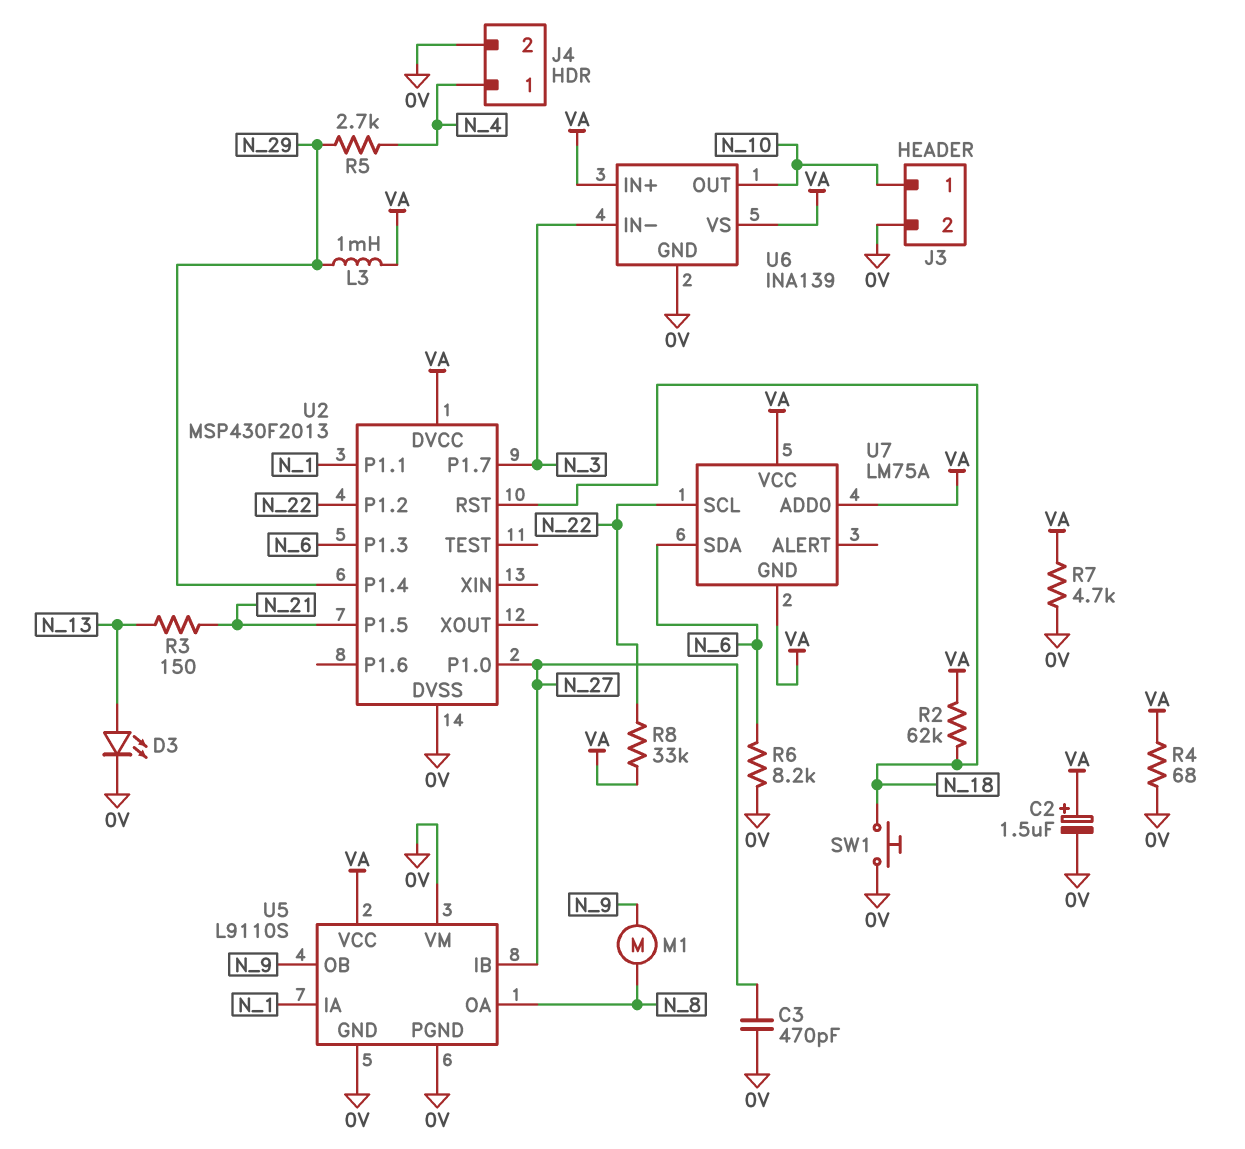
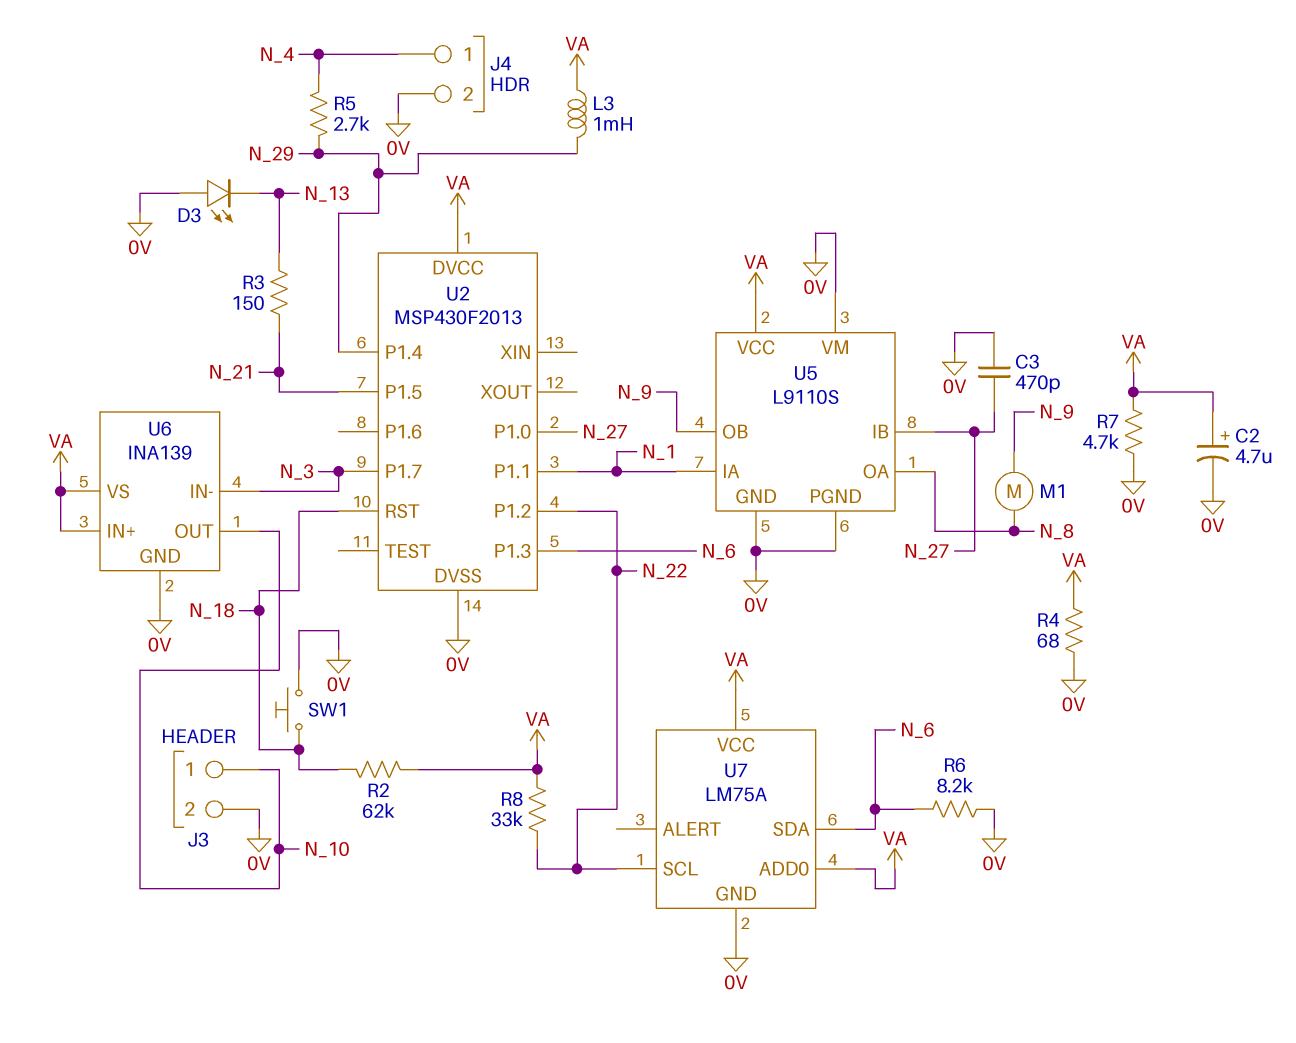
C2: 1.5uF (plus VA, minus 0V) -> 4.7uF (plus VA, minus 0V)
D3: LED (A N_13, K 0V) -> LED (A 0V, K N_13)
U7 pin GND: VA -> 0V

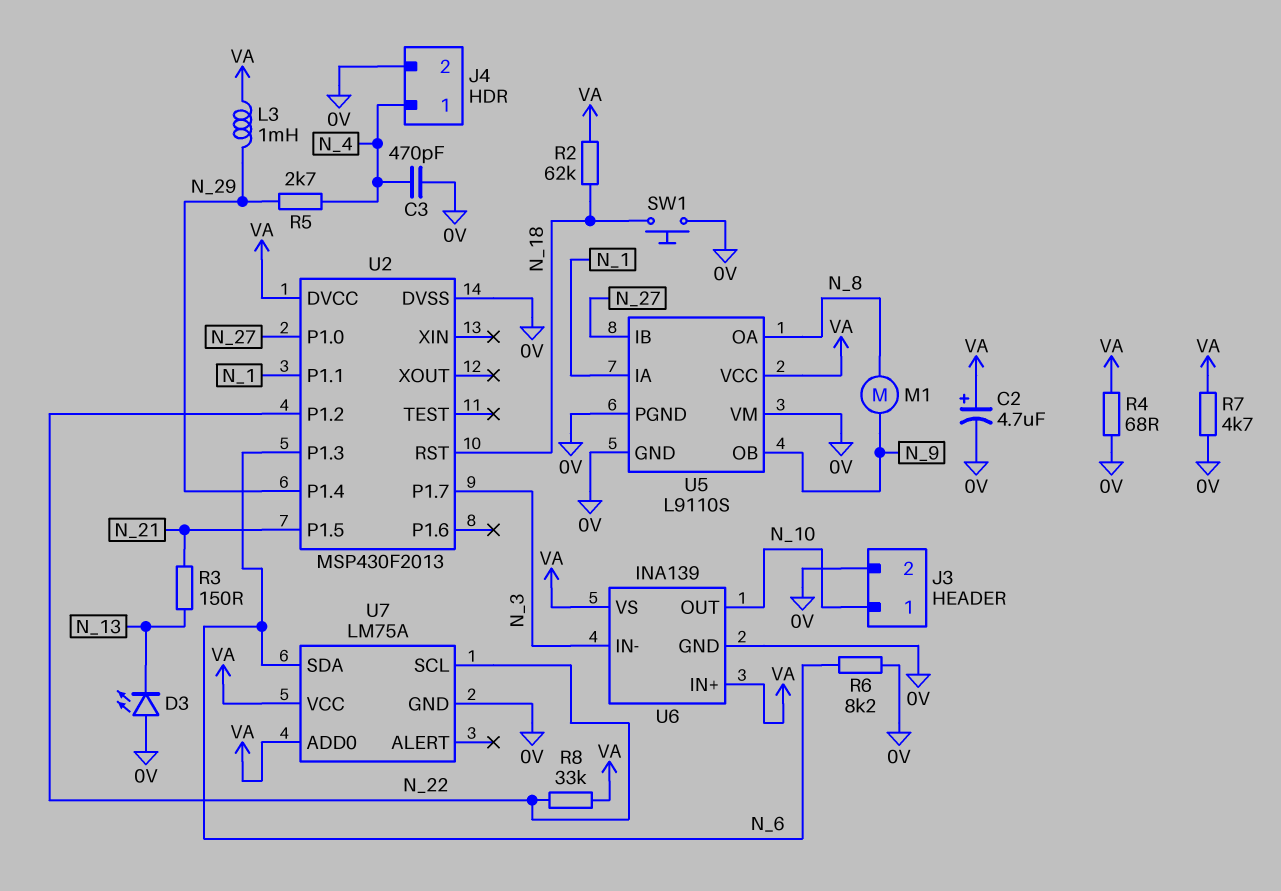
C3: 470pF (0V, N_27) -> 470pF (0V, N_4)

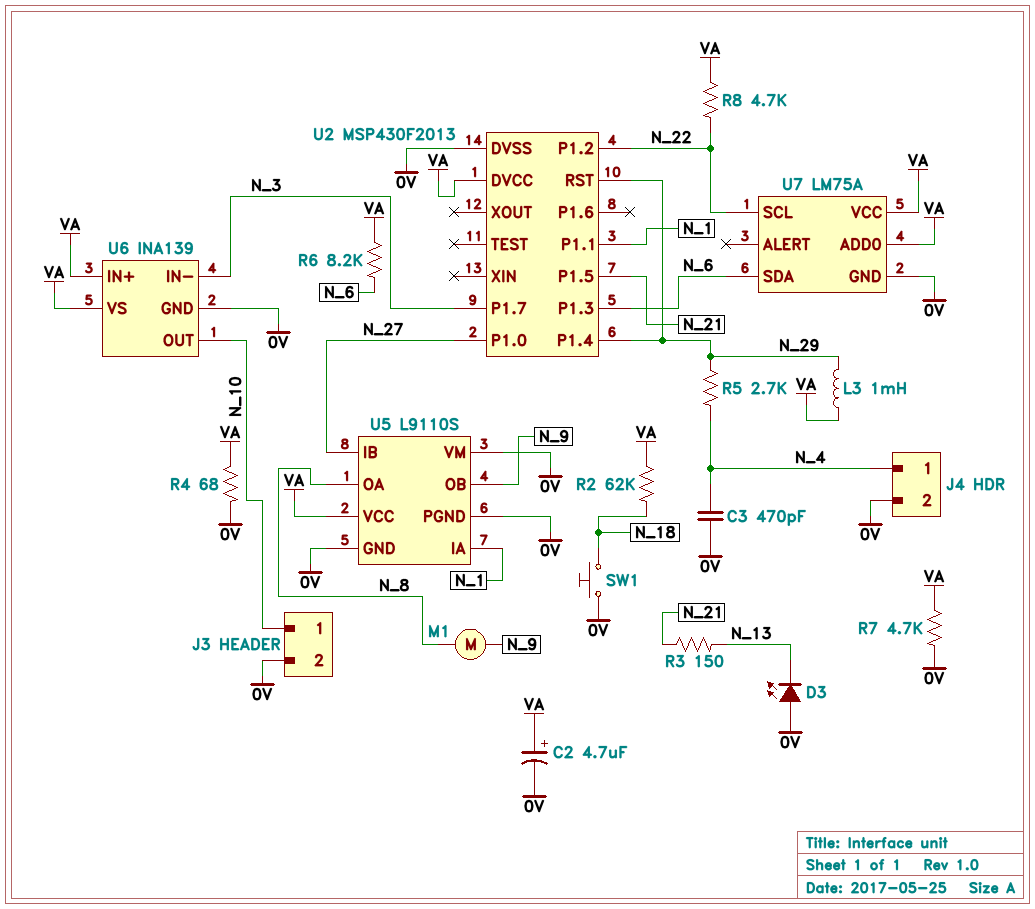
R6: 8.2k (0V, N_6) -> 8.2k (N_6, VA)
R8: 33k (N_22, VA) -> 4.7k (N_22, VA)
U2 pin RST: N_18 -> N_29

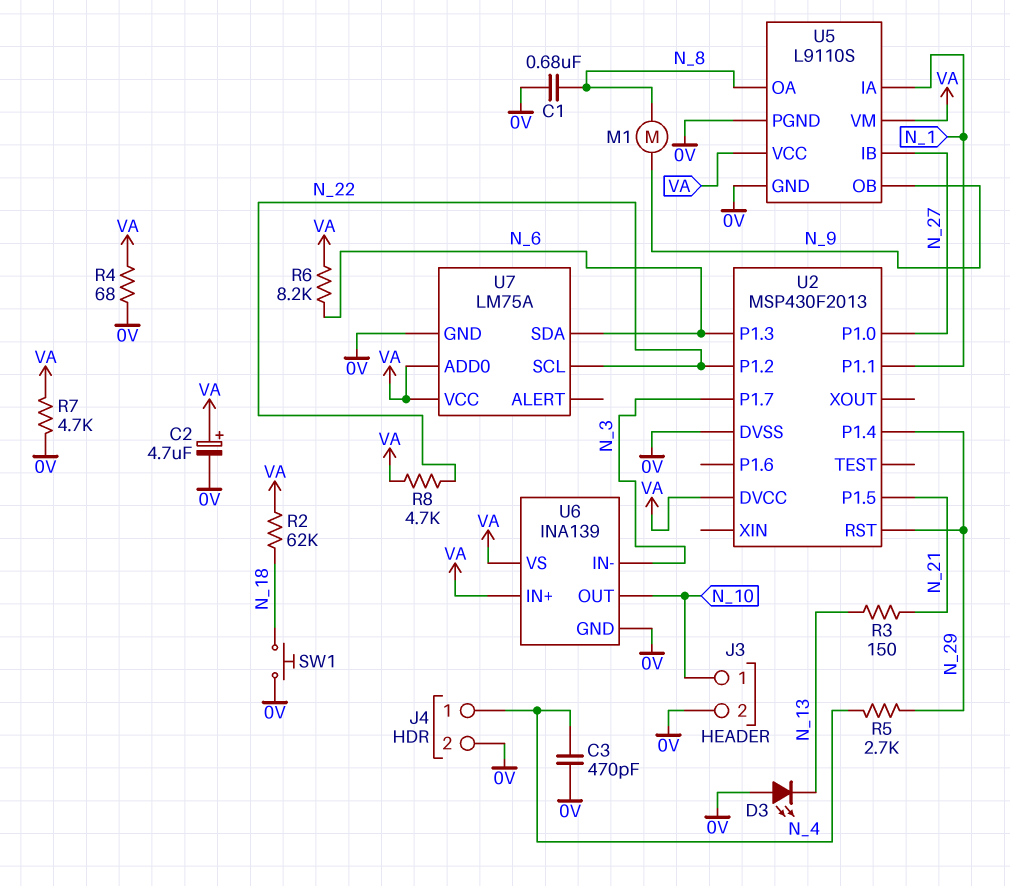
C1: none -> 680nF (0V, N_8)
L3: 1mH (N_29, VA) -> none
U5 pin VM: 0V -> VA

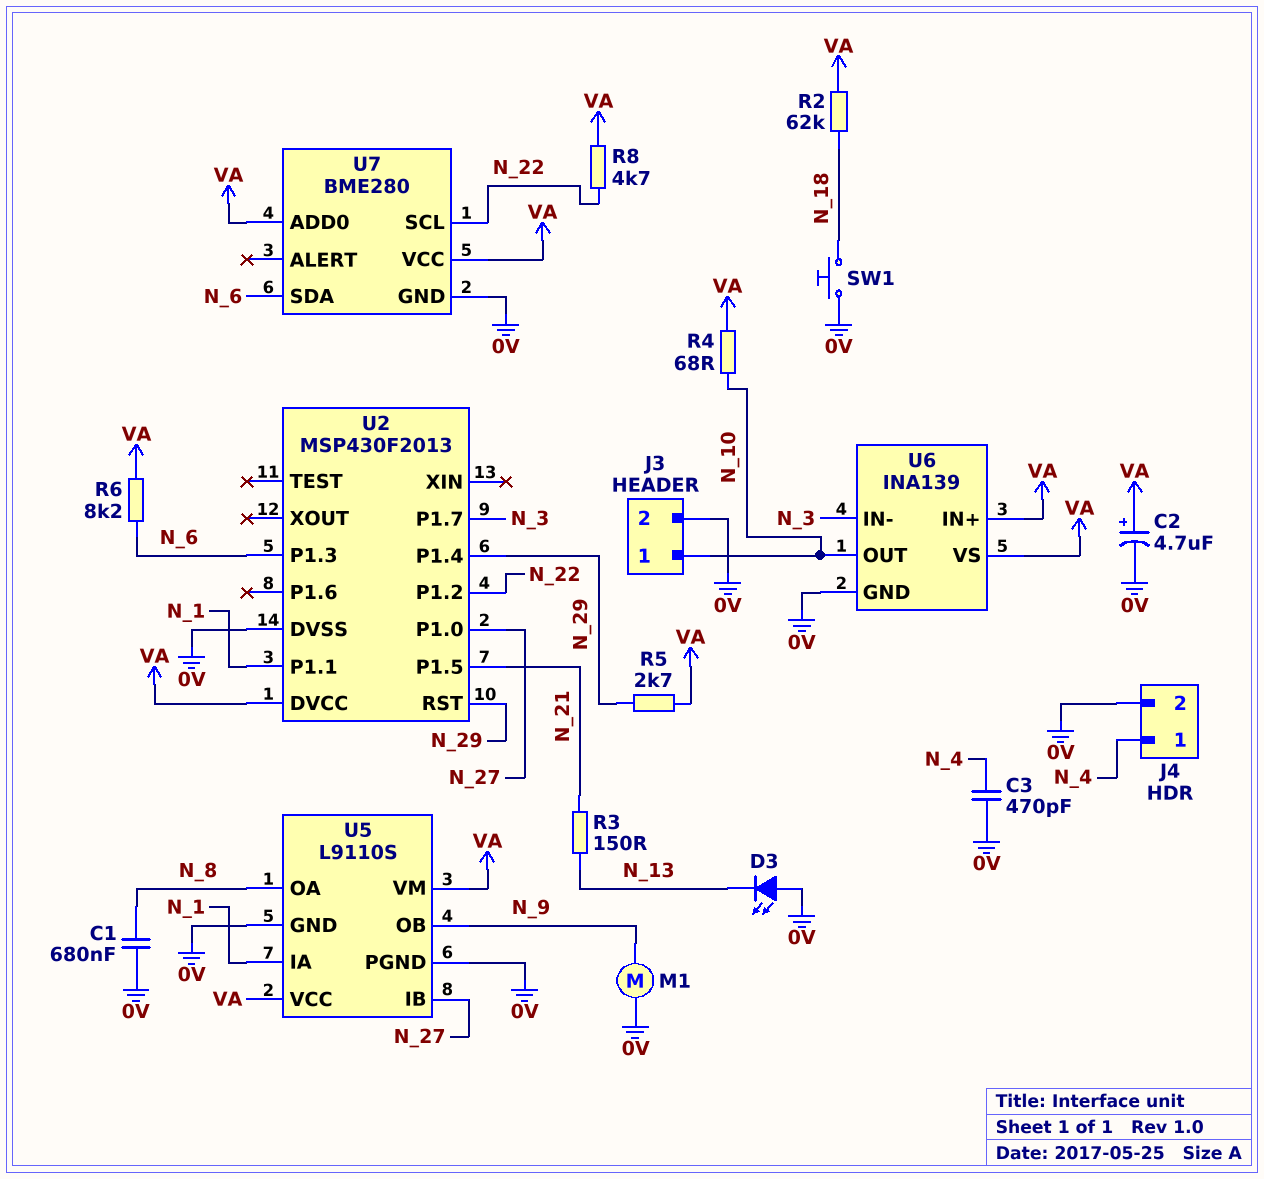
M1: motor (N_8, N_9) -> motor (0V, N_9)
R4: 68 (0V, VA) -> 68 (N_10, VA)
R5: 2.7k (N_4, N_29) -> 2.7k (N_29, VA)
R7: 4.7k (0V, VA) -> none
U7: LM75A -> BME280

